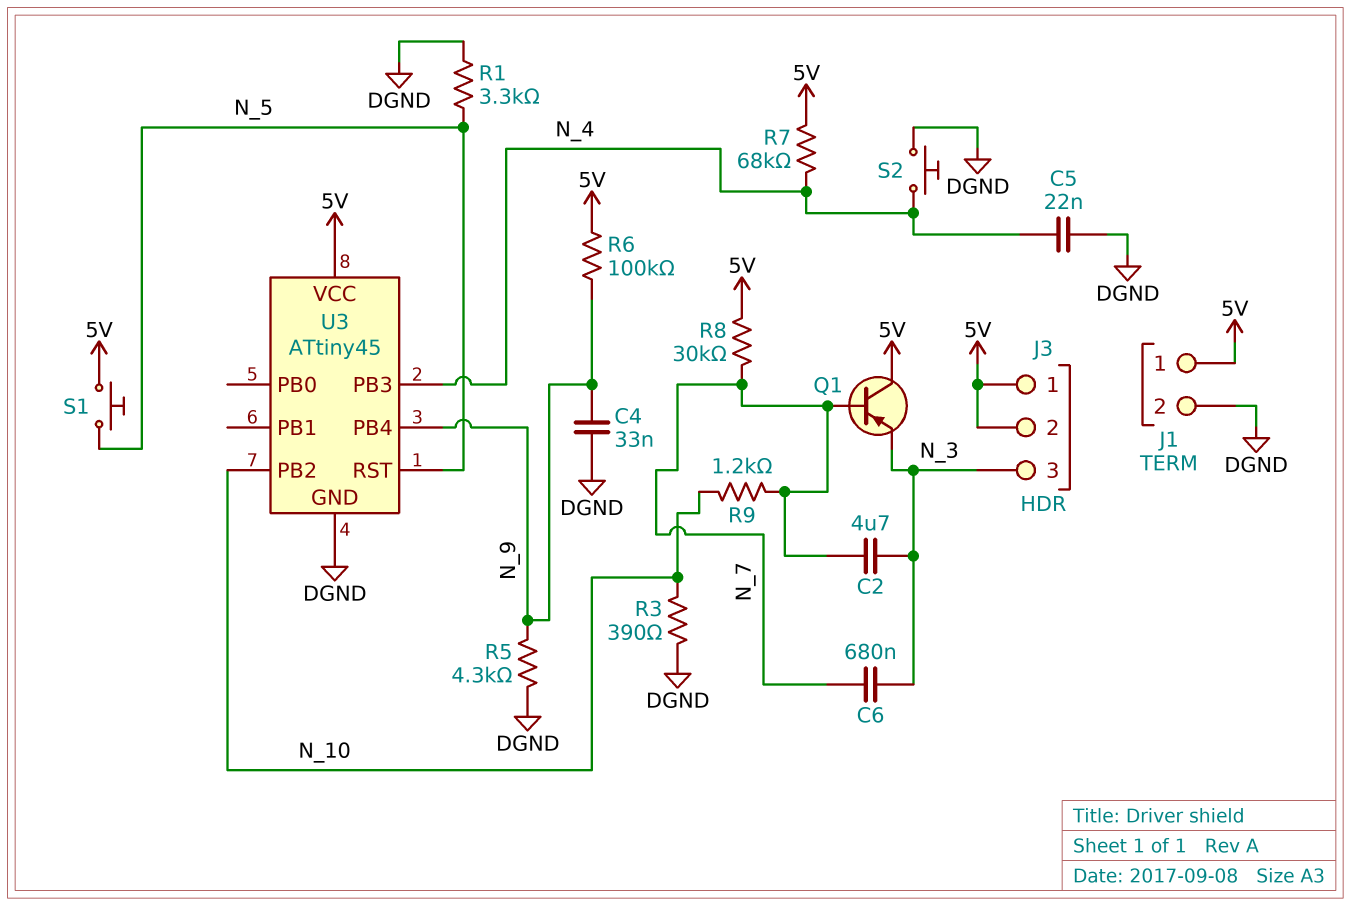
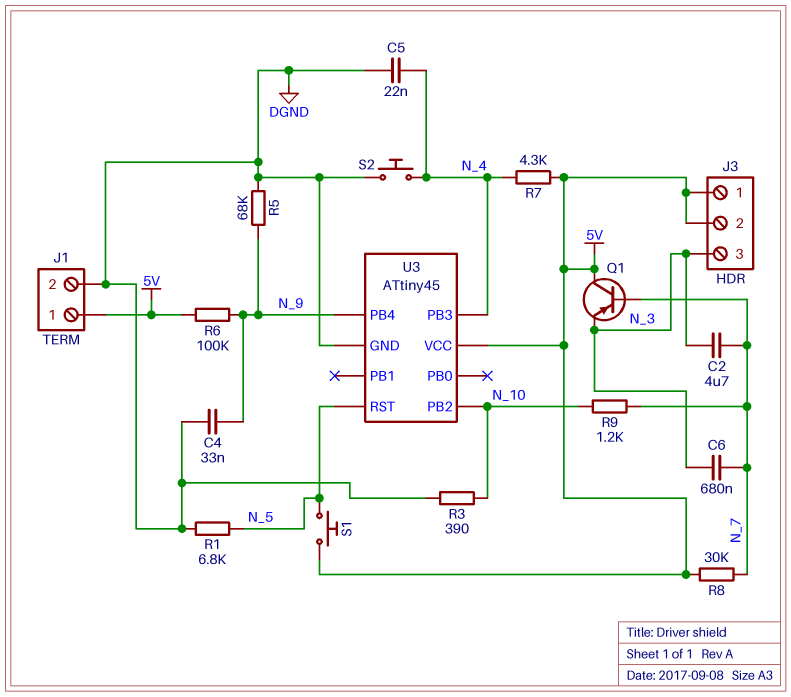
R1: 3.3k (DGND, N_5) -> 6.8k (DGND, N_5)
R5: 4.3k (DGND, N_9) -> 68k (DGND, N_9)
R7: 68k (5V, N_4) -> 4.3k (5V, N_4)

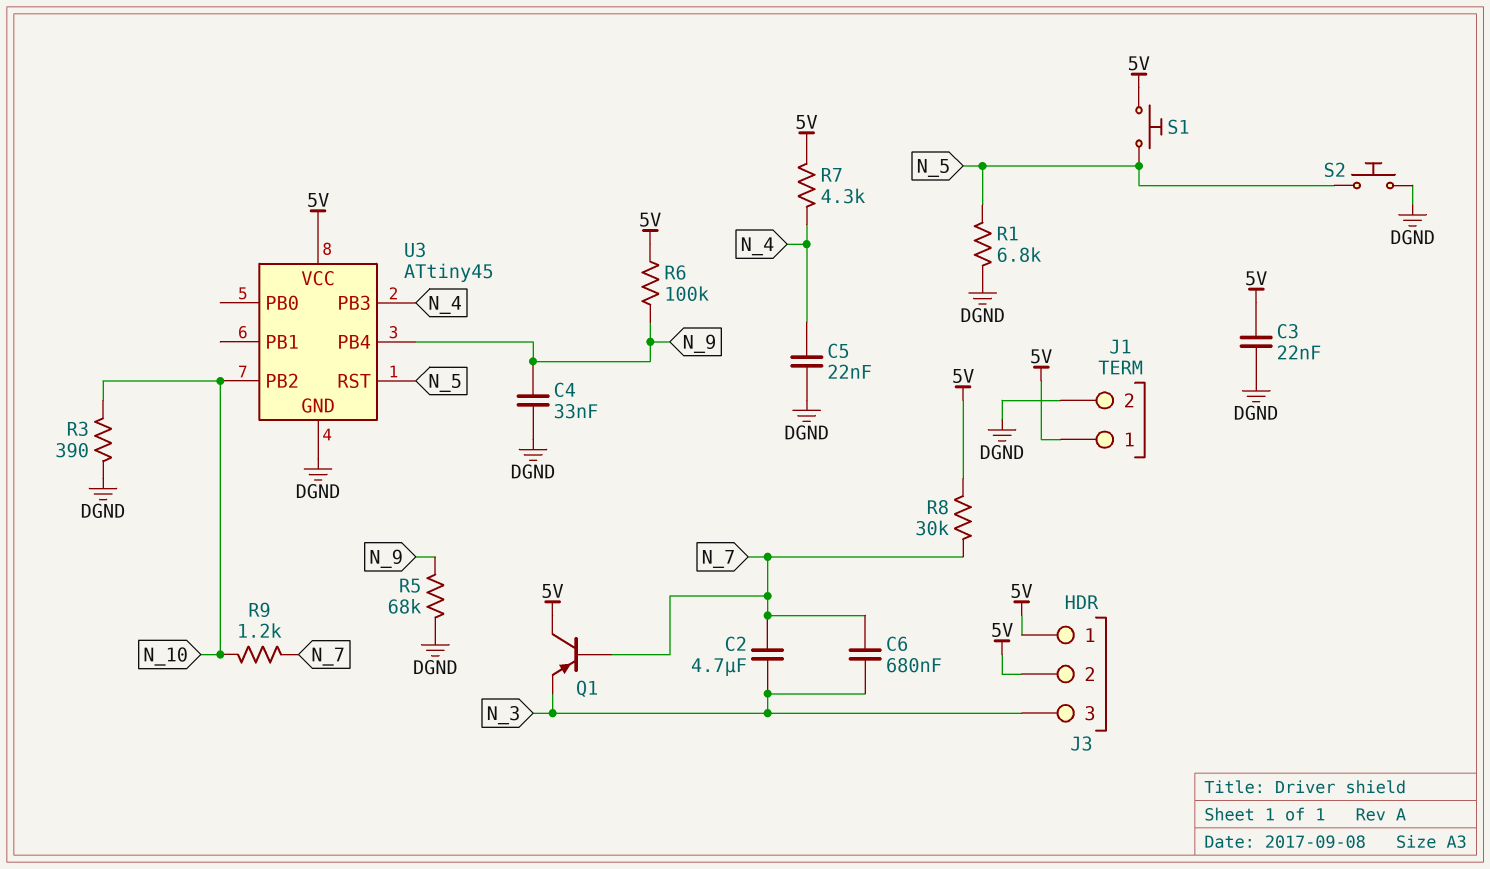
C3: none -> 22nF (5V, DGND)
S2: button (DGND, N_4) -> button (DGND, N_5)

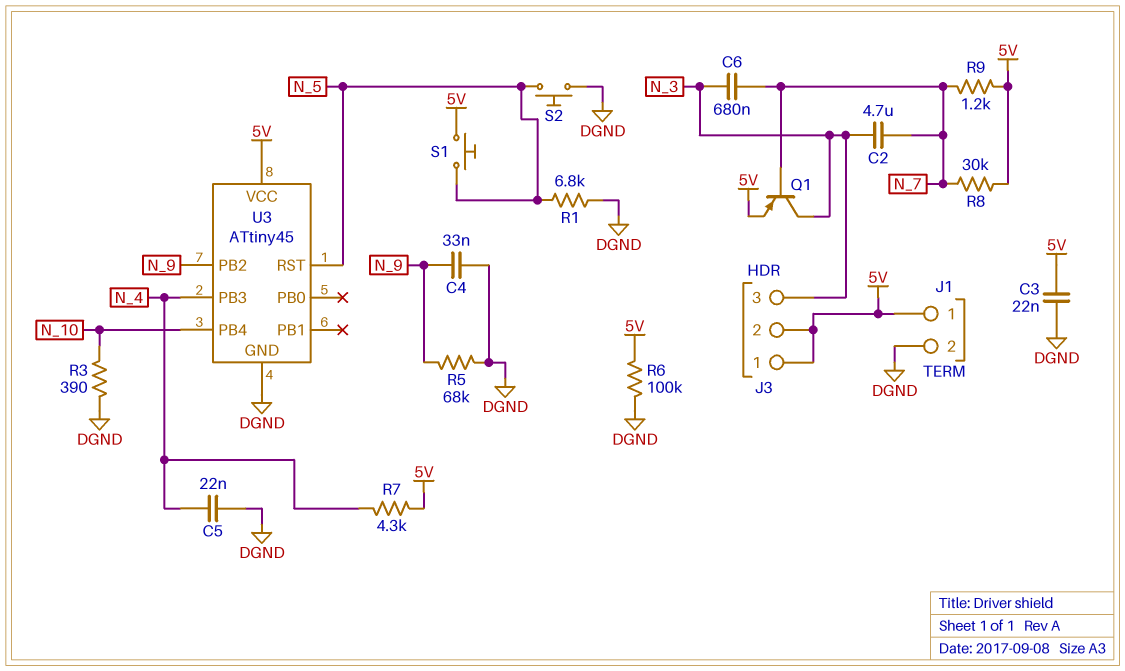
Q1: PNP (B N_7, C 5V, E N_3) -> PNP (B N_7, C N_3, E 5V)
R6: 100k (5V, N_9) -> 100k (5V, DGND)
R9: 1.2k (N_7, N_10) -> 1.2k (5V, N_7)
U3 pin PB2: N_10 -> N_9
U3 pin PB4: N_9 -> N_10

